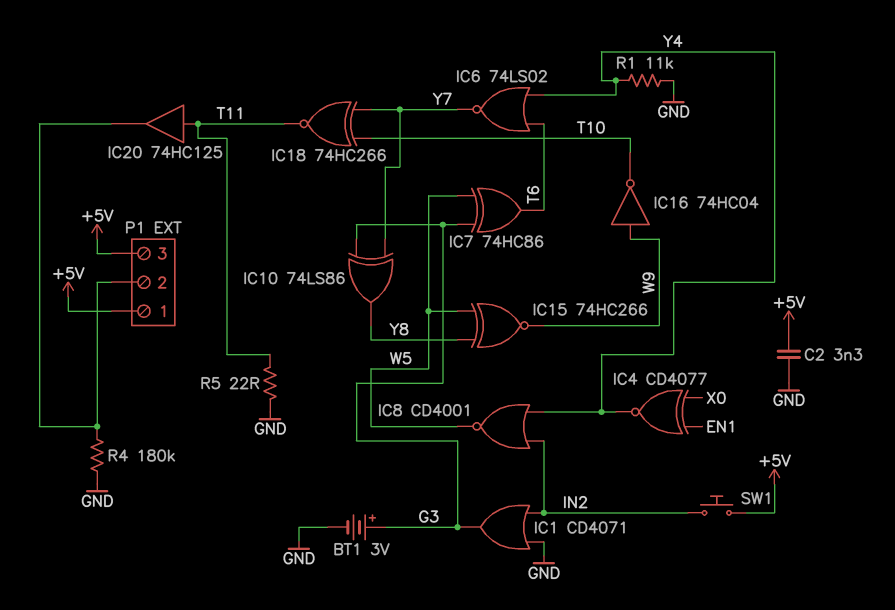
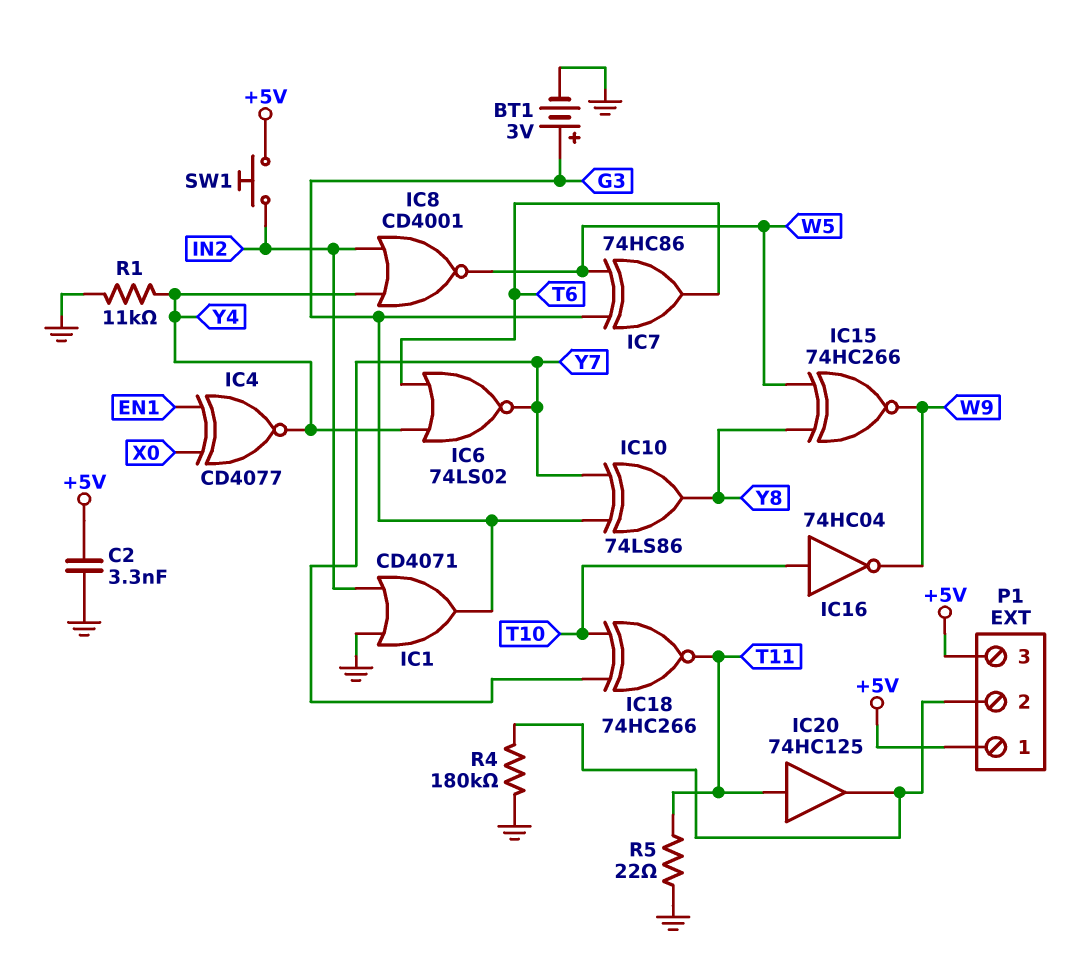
IC16: NOT 74HC04 (in W9, out T10) -> NOT 74HC04 (in T10, out W9)

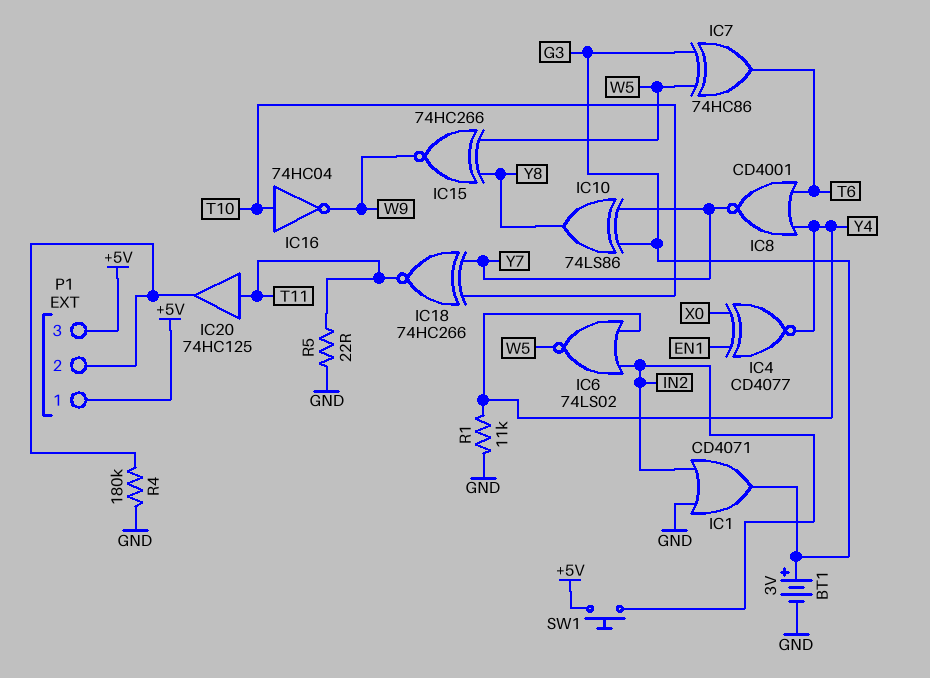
C2: 3.3nF (+5V, GND) -> none
IC6: NOR 74LS02 (in T6, in Y4, out Y7) -> NOR 74LS02 (in IN2, in Y4, out W5)
IC8: NOR CD4001 (in IN2, in Y4, out W5) -> NOR CD4001 (in T6, in Y4, out Y7)

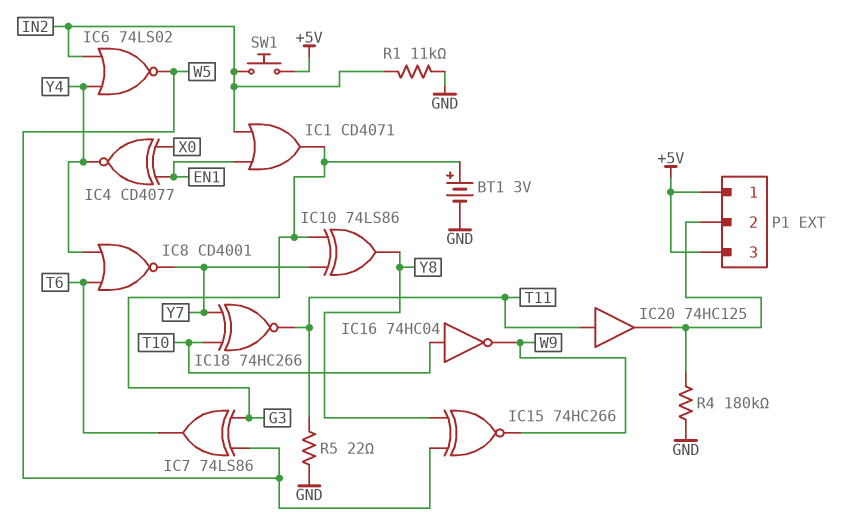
IC1: OR CD4071 (in GND, in IN2, out G3) -> OR CD4071 (in EN1, in IN2, out G3)
IC7: XOR 74HC86 (in G3, in W5, out T6) -> XOR 74LS86 (in G3, in W5, out T6)
R1: 11k (GND, Y4) -> 11k (GND, IN2)

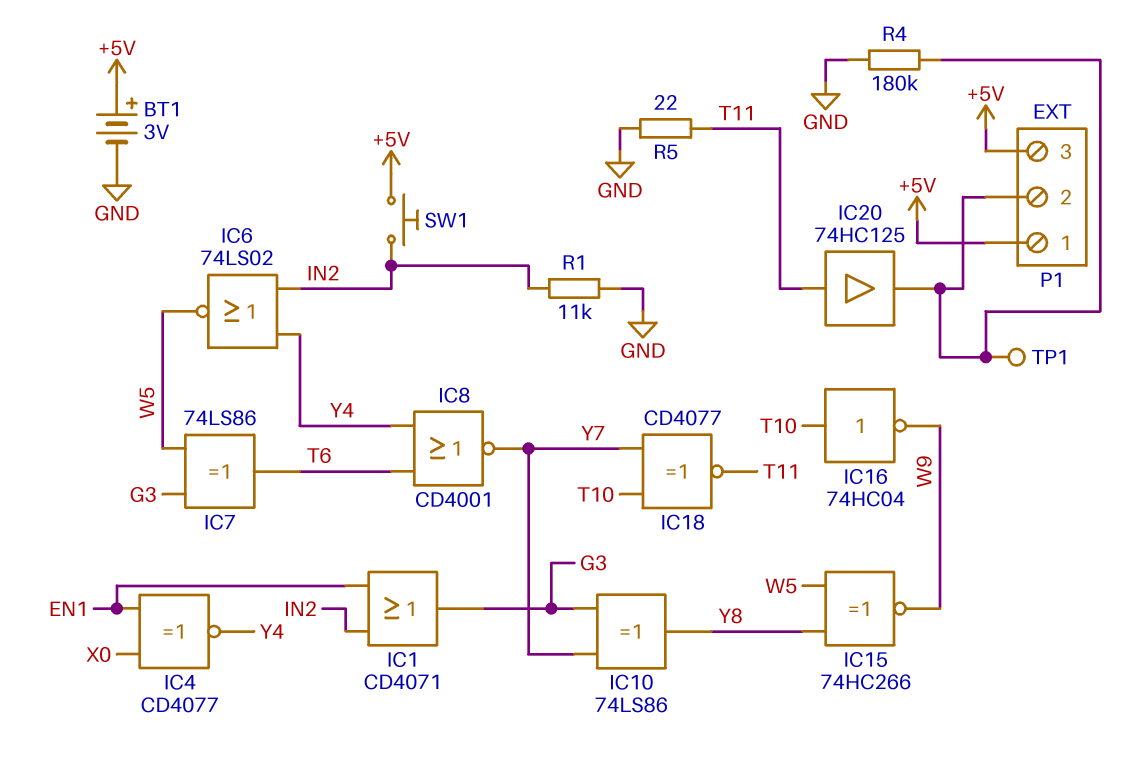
BT1: 3V (plus G3, minus GND) -> 3V (plus +5V, minus GND)
IC18: XNOR 74HC266 (in T10, in Y7, out T11) -> XNOR CD4077 (in T10, in Y7, out T11)
TP1: none -> test point (P1/2)

